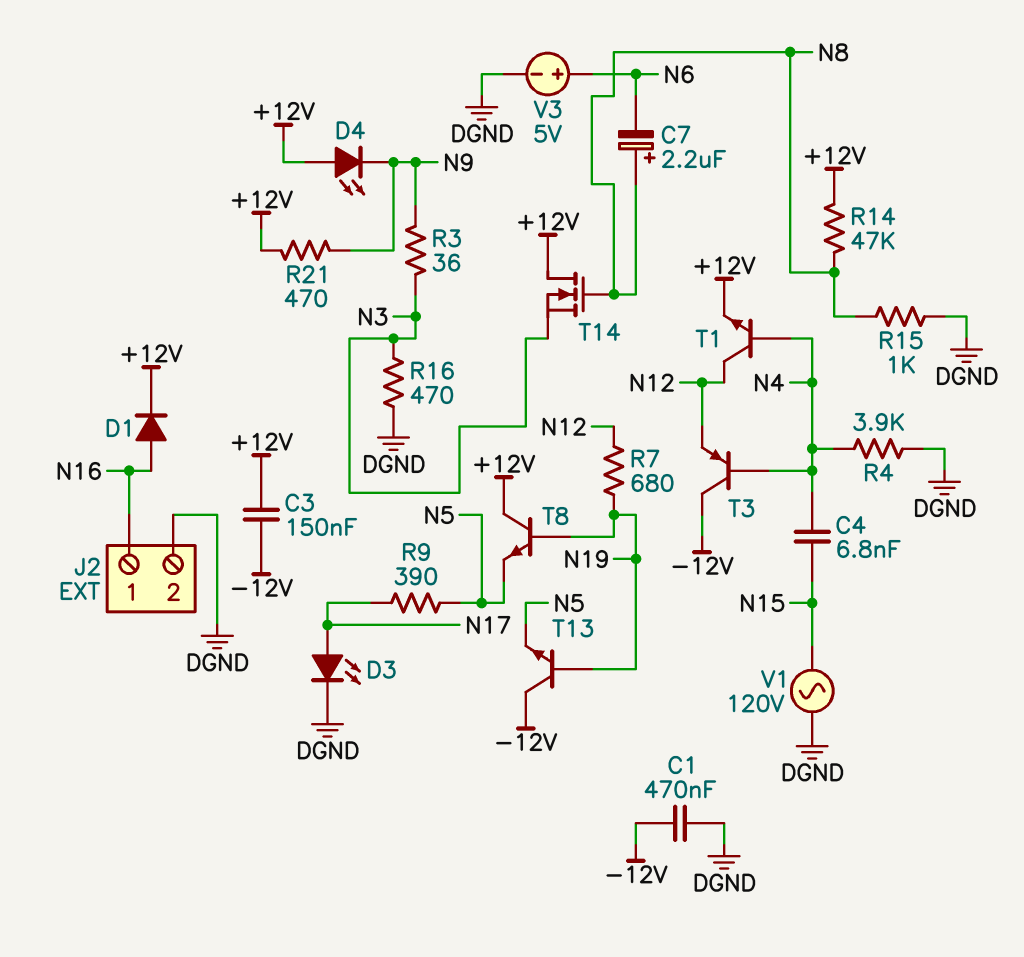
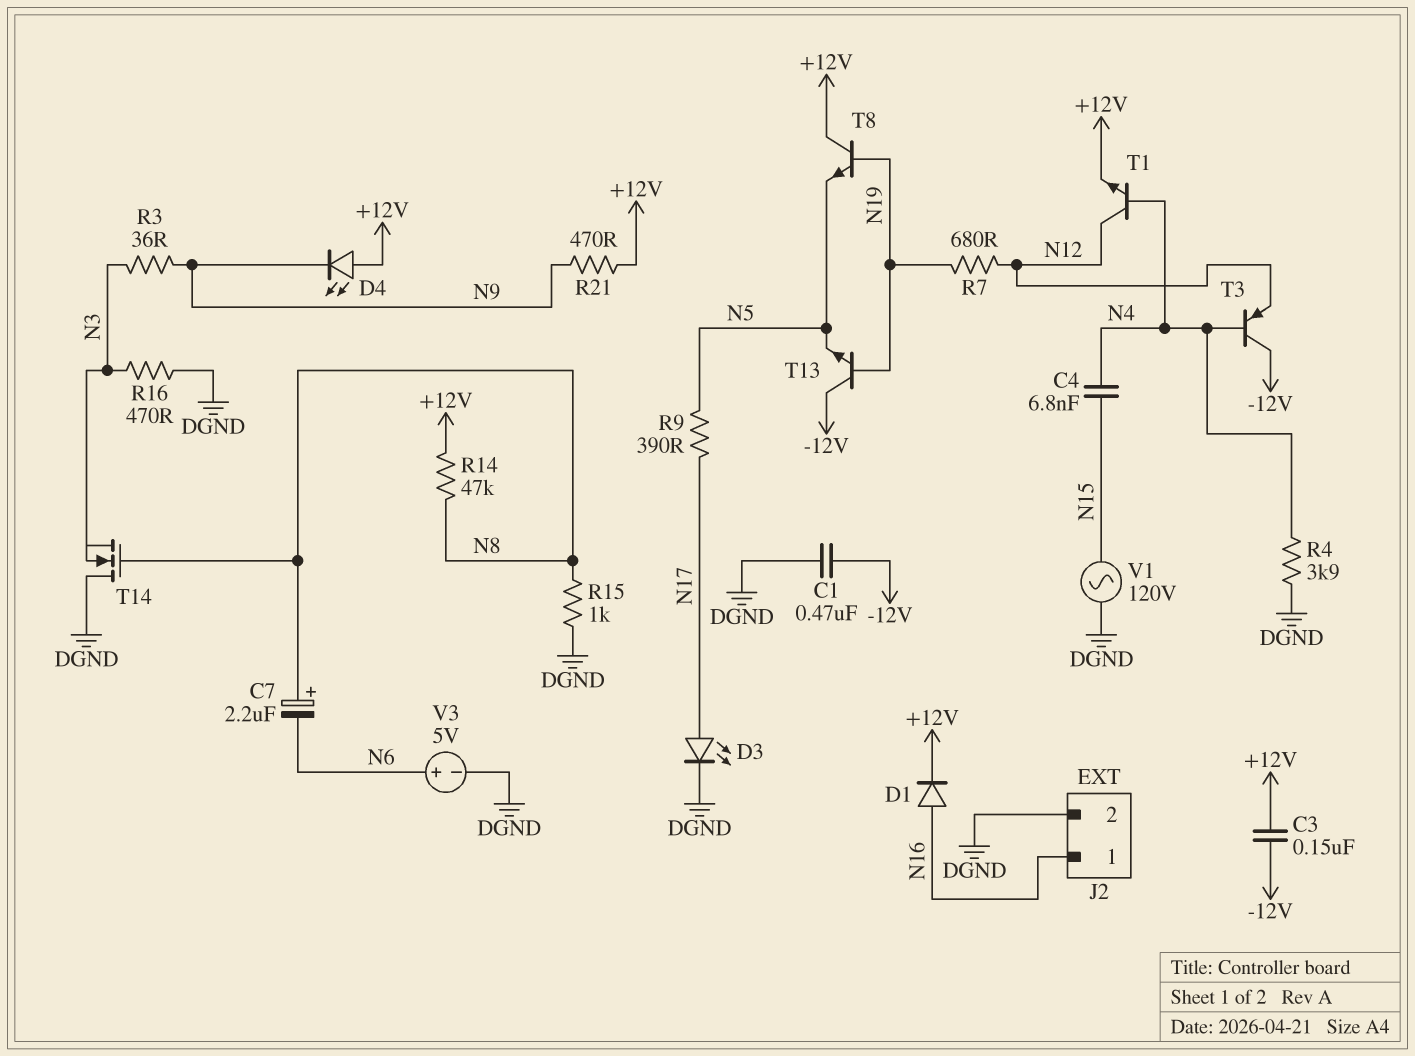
T14: NMOS (G N8, D +12V, S N3) -> NMOS (G N8, D DGND, S N3)

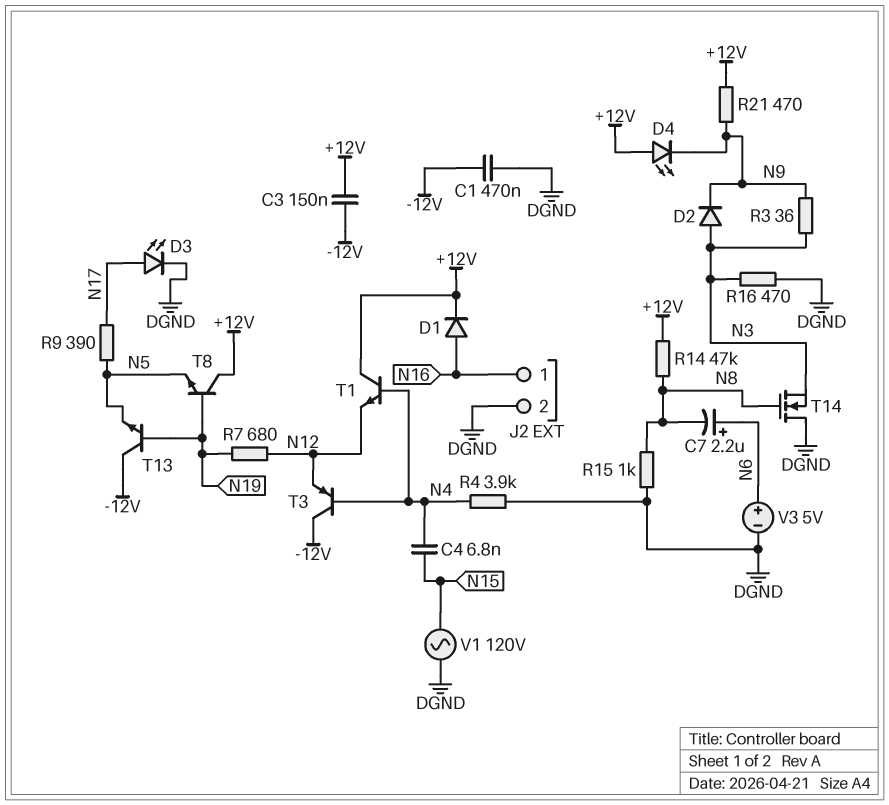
C7: 2.2uF (plus N8, minus N6) -> 2.2uF (plus N6, minus N8)
D2: none -> diode (A N3, K N9)
T1: NPN (B N4, C N12, E +12V) -> NPN (B N4, C +12V, E N12)

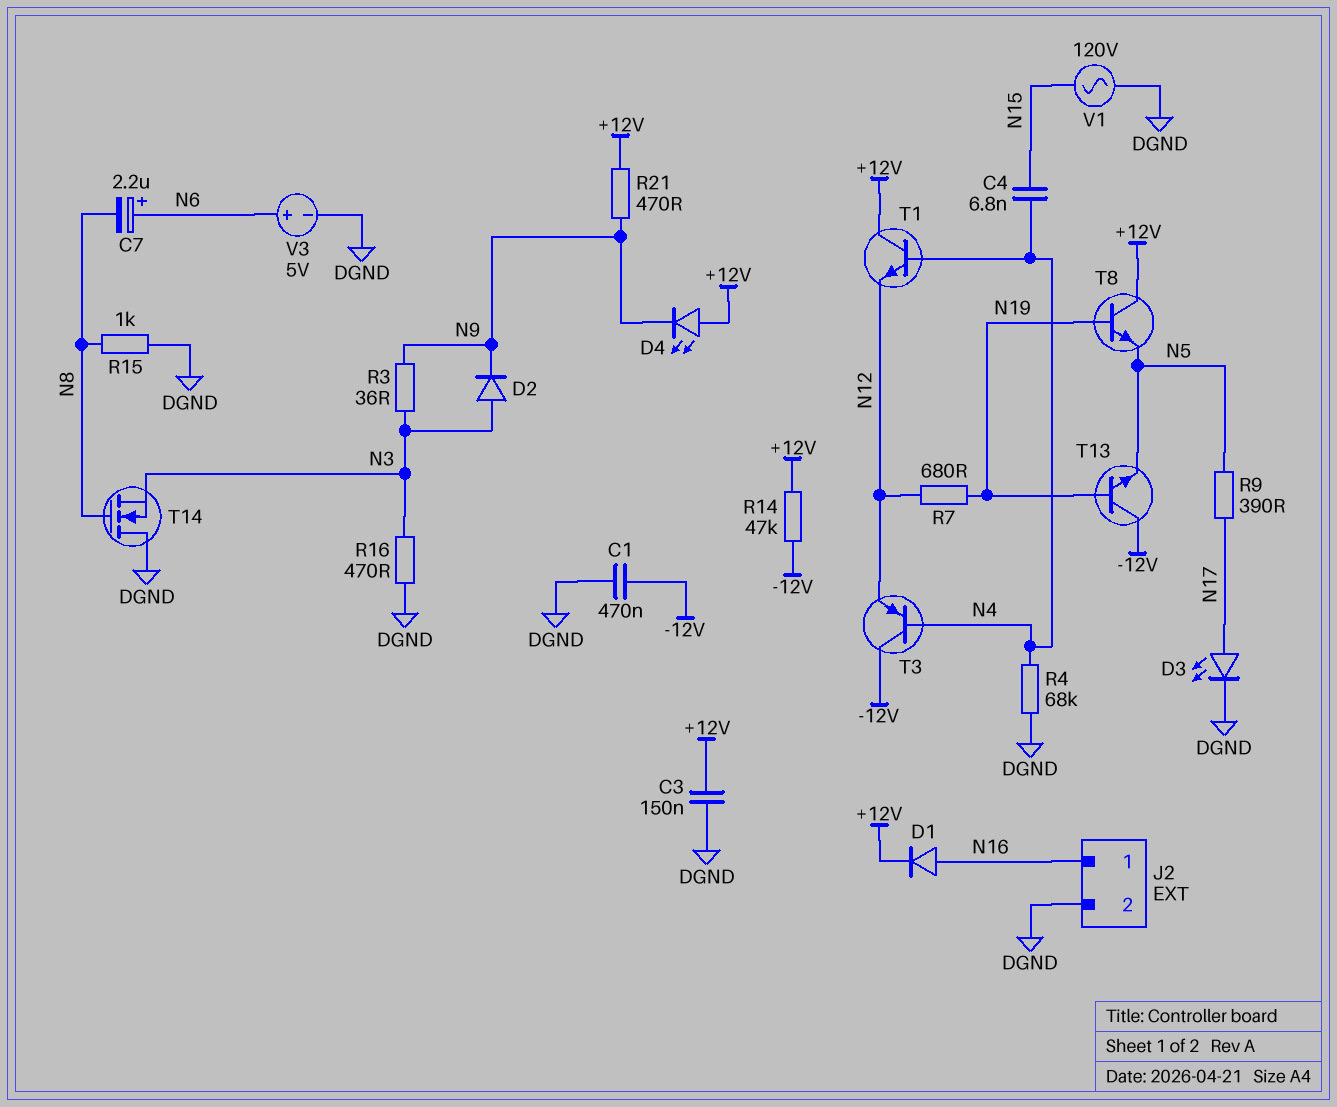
C3: 150nF (+12V, -12V) -> 150nF (+12V, DGND)
R4: 3.9k (DGND, N4) -> 68k (DGND, N4)
R14: 47k (+12V, N8) -> 47k (+12V, -12V)

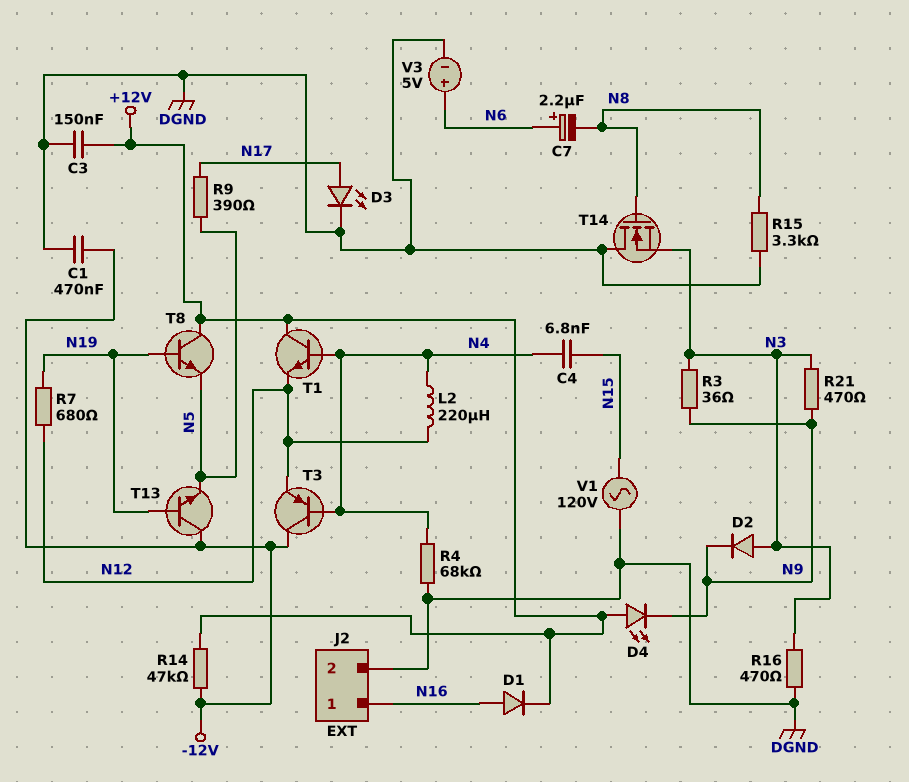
L2: none -> 220uH (N4, N12)
R15: 1k (DGND, N8) -> 3.3k (DGND, N8)
R21: 470 (+12V, N9) -> 470 (N3, N9)

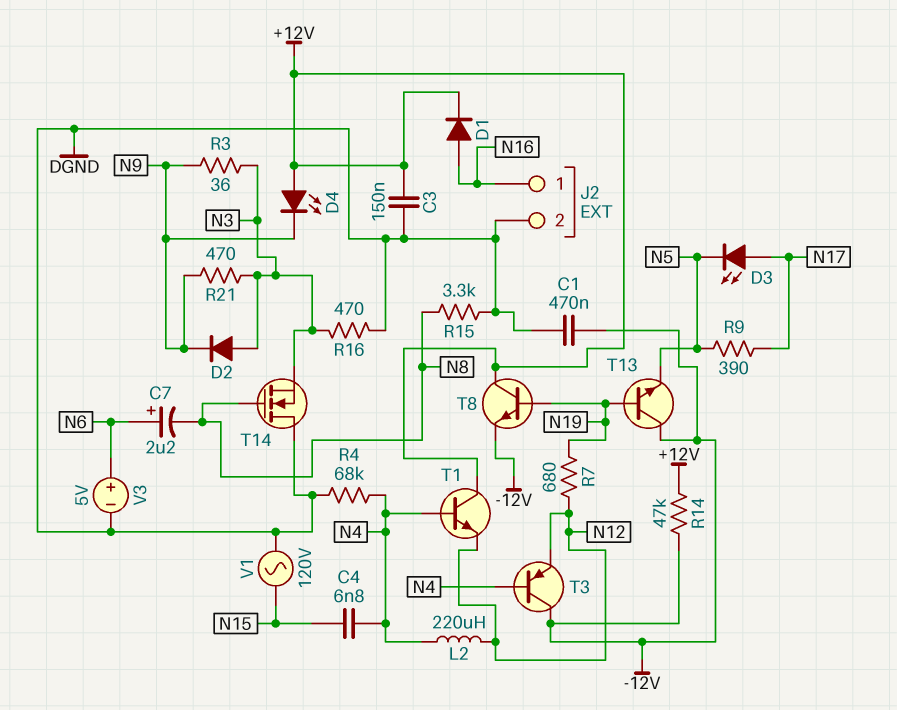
D3: LED (A N17, K DGND) -> LED (A N17, K N5)
T8: NPN (B N19, C +12V, E N5) -> NPN (B N19, C +12V, E -12V)

